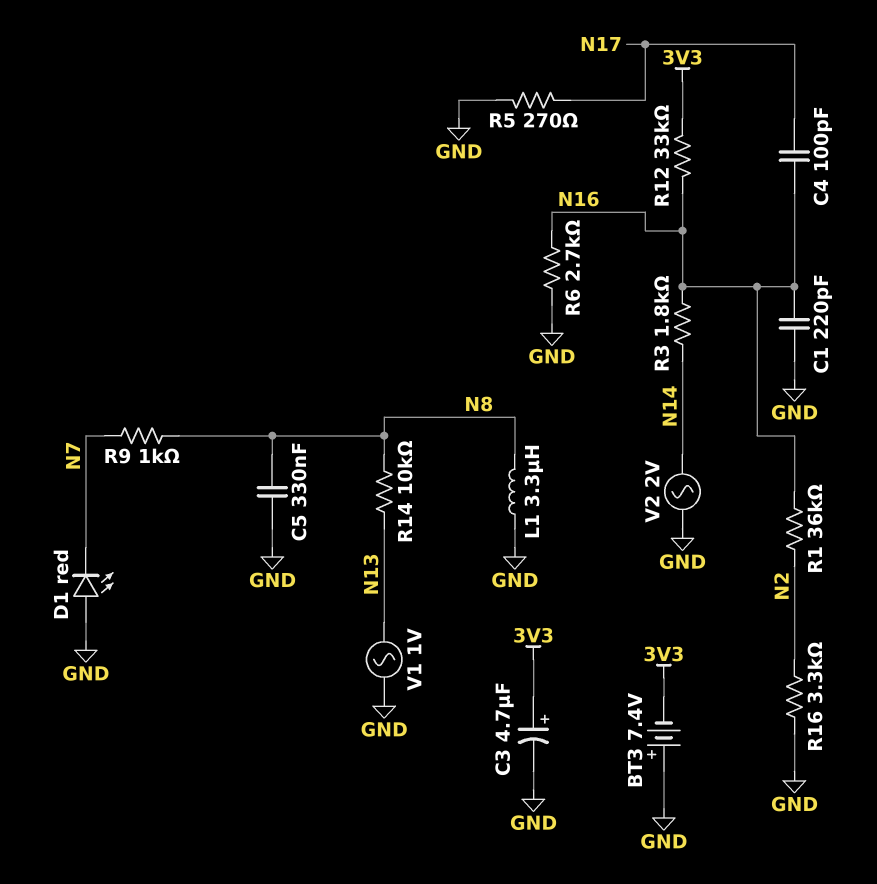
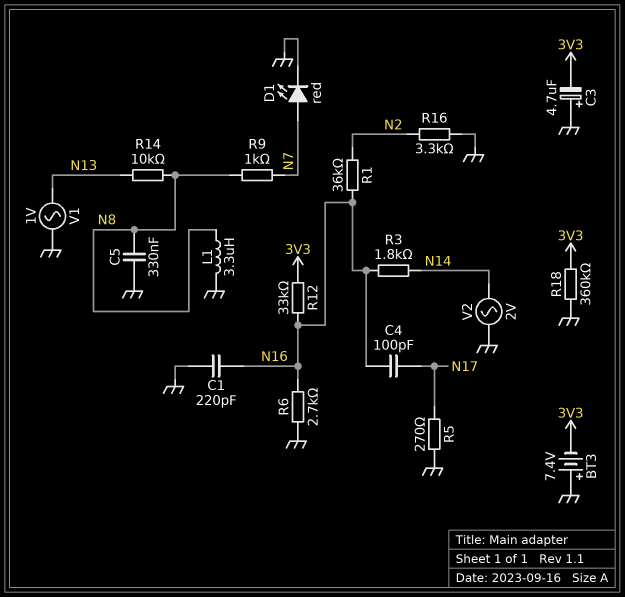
C3: 4.7uF (plus 3V3, minus GND) -> 4.7uF (plus GND, minus 3V3)
D1: LED red (A GND, K N7) -> LED red (A N7, K GND)
R18: none -> 360k (3V3, GND)

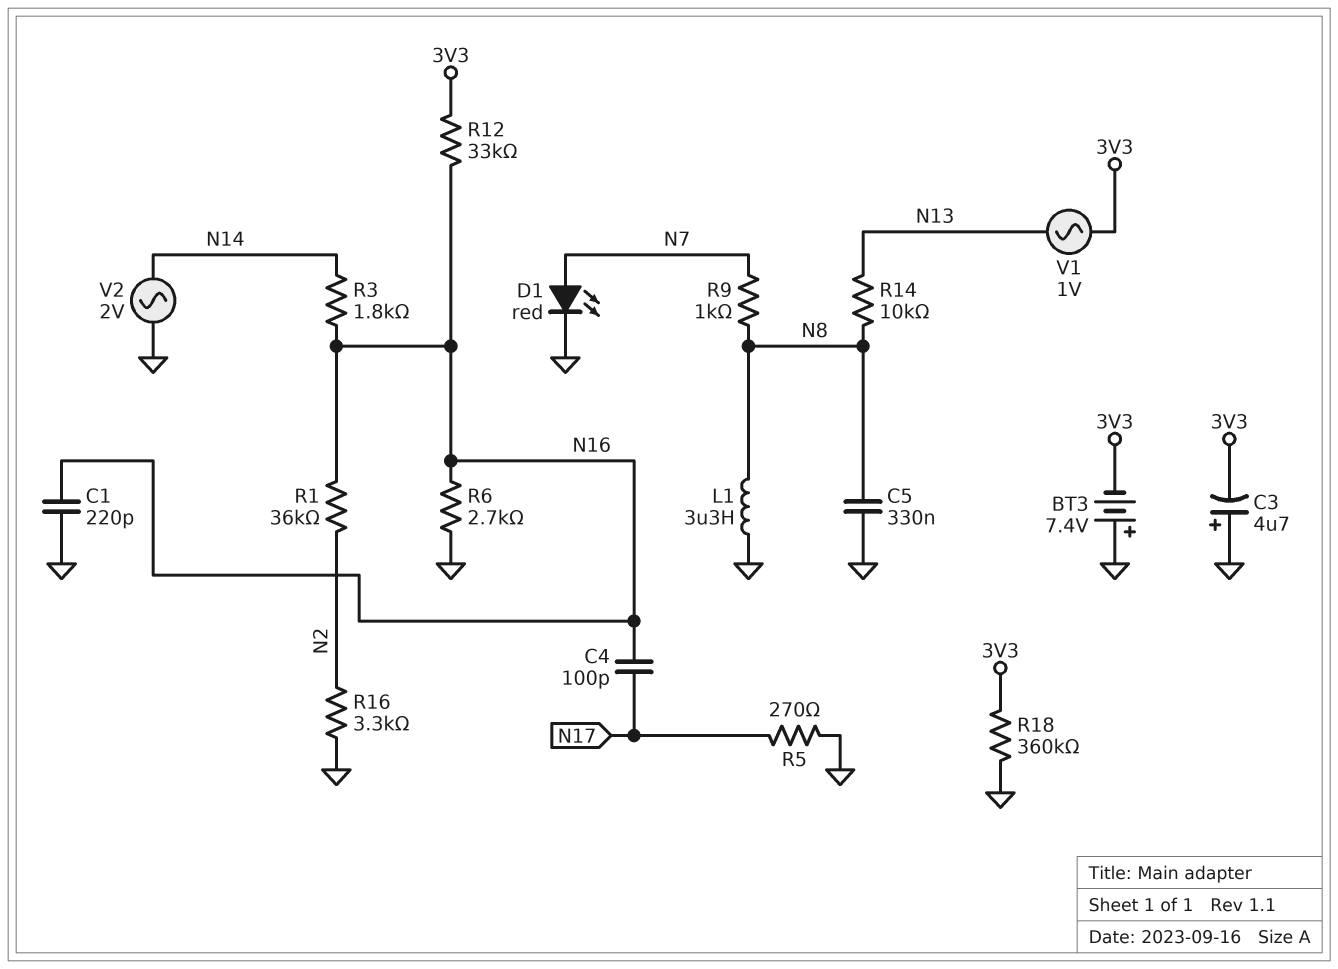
V1: AC 1V (GND, N13) -> AC 1V (3V3, N13)

